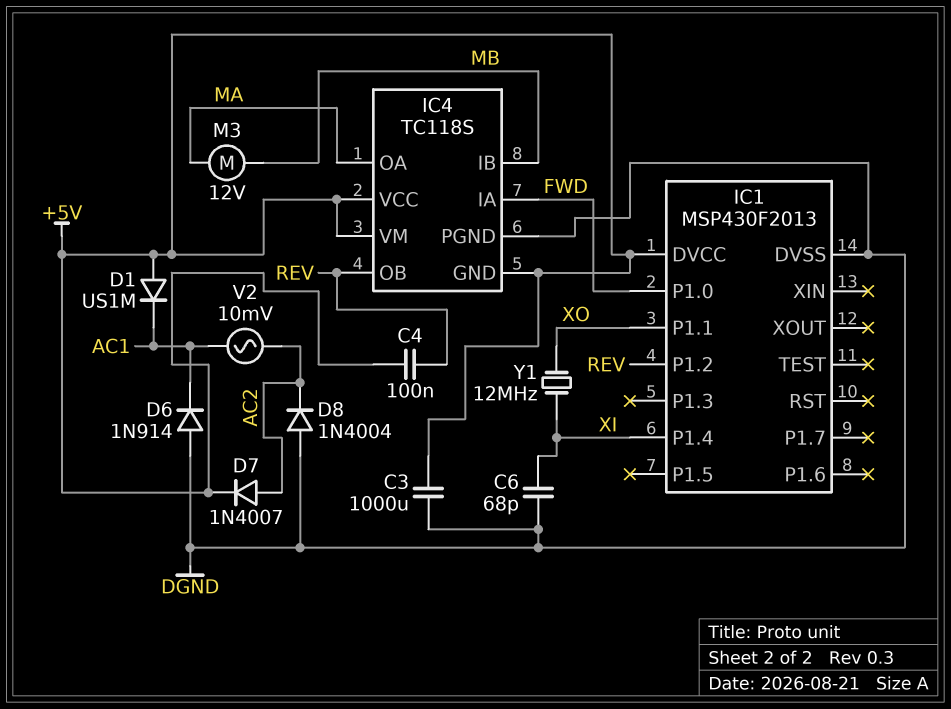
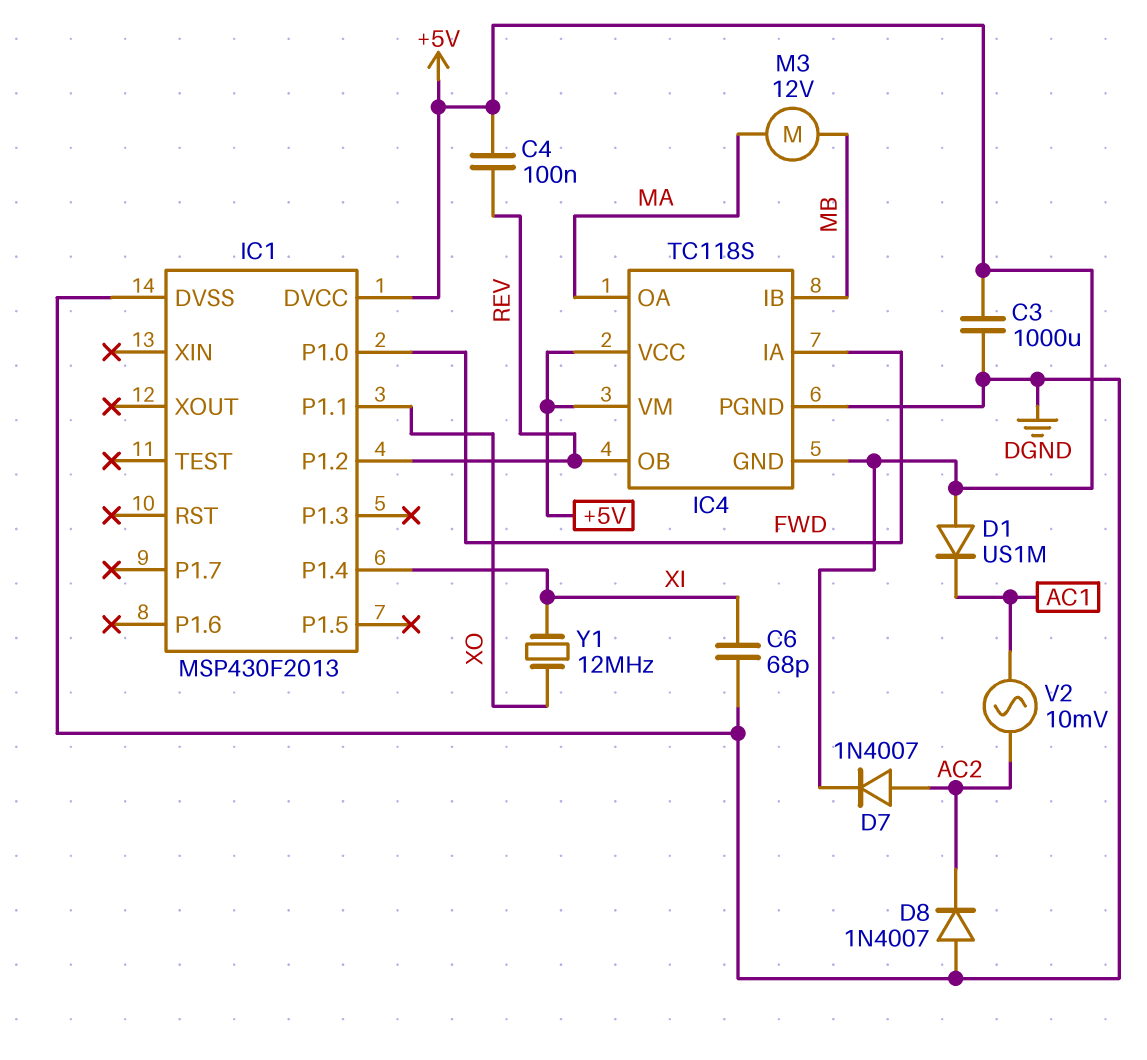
D6: diode 1N914 (A DGND, K AC1) -> none
D8: diode 1N4004 (A DGND, K AC2) -> diode 1N4007 (A DGND, K AC2)

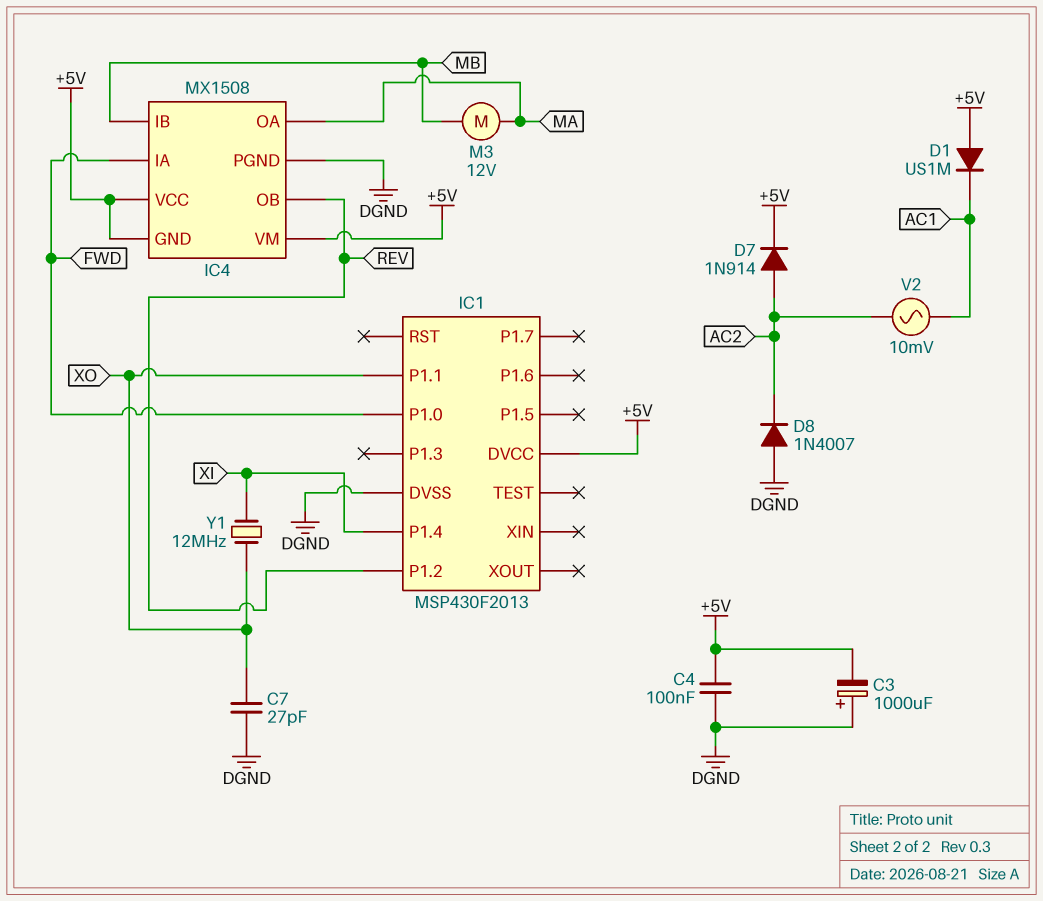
C3: 1000uF (+5V, DGND) -> 1000uF (plus DGND, minus +5V)
C4: 100nF (+5V, REV) -> 100nF (+5V, DGND)
C6: 68pF (DGND, XI) -> none
C7: none -> 27pF (DGND, XO)
D7: diode 1N4007 (A AC2, K +5V) -> diode 1N914 (A AC2, K +5V)
IC4: TC118S -> MX1508

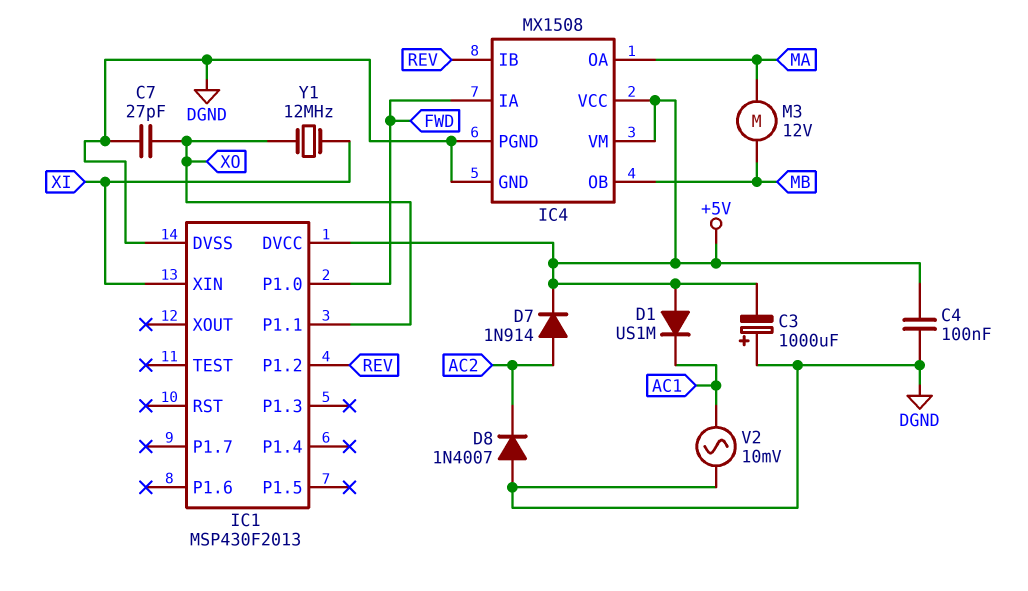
IC1 pin P1.4: XI -> none
IC1 pin XIN: none -> XI
IC4 pin GND: +5V -> DGND
IC4 pin IB: MB -> REV
IC4 pin OB: REV -> MB
V2: AC 10mV (AC1, AC2) -> AC 10mV (AC1, DGND)

